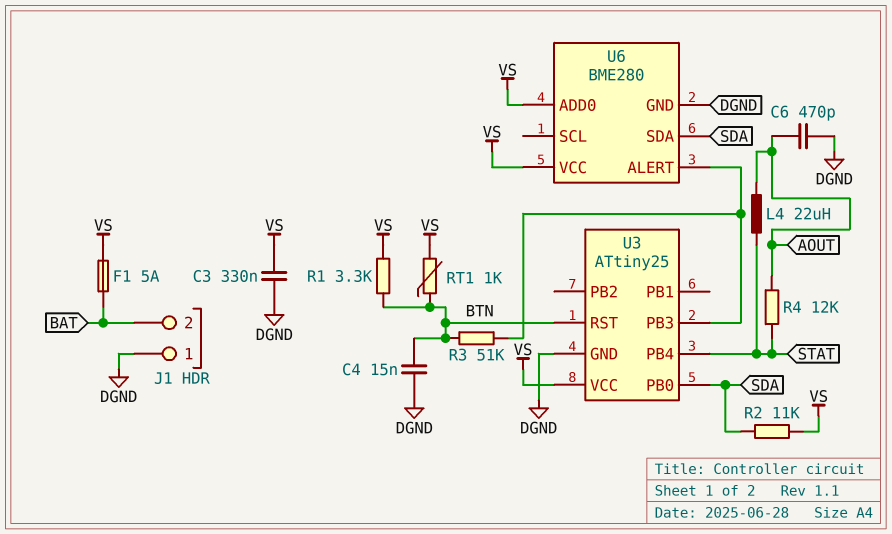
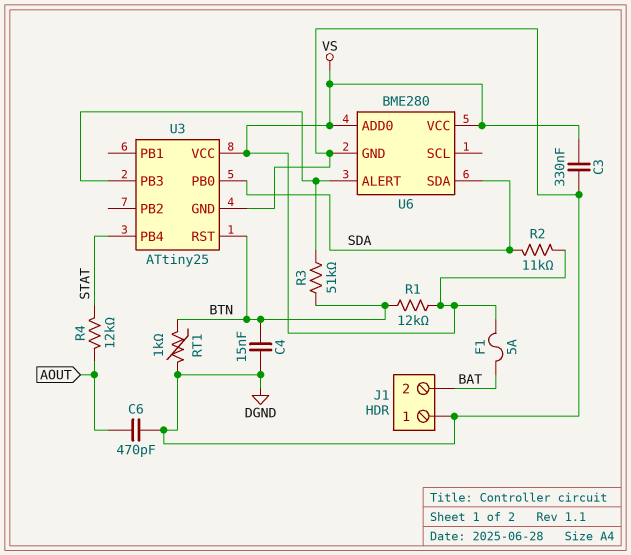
L4: 22uH (AOUT, STAT) -> none
R1: 3.3k (BTN, VS) -> 12k (BTN, VS)
RT1: 1k (BTN, VS) -> 1k (BTN, DGND)

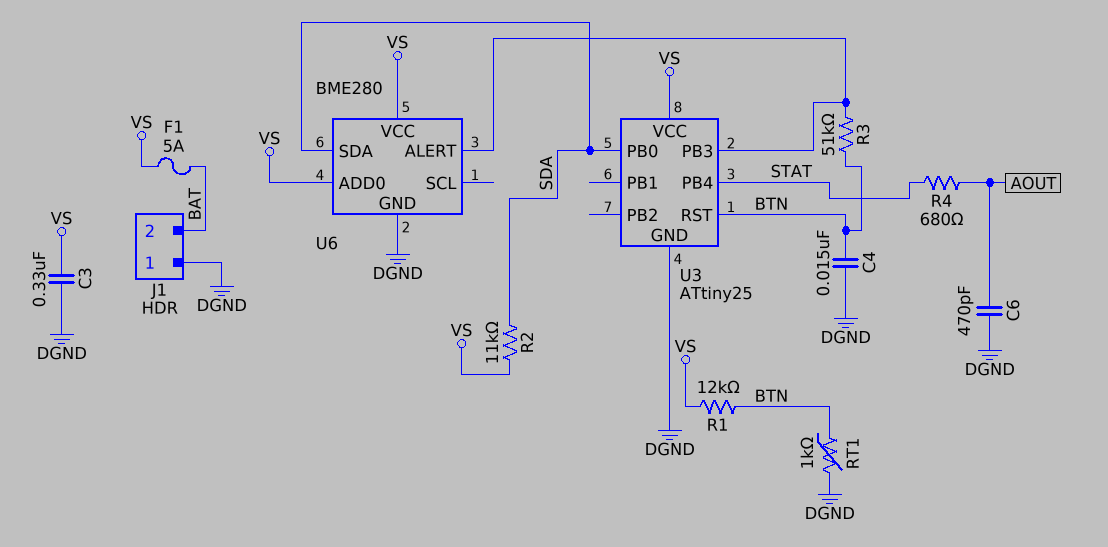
R4: 12k (AOUT, STAT) -> 680 (AOUT, STAT)

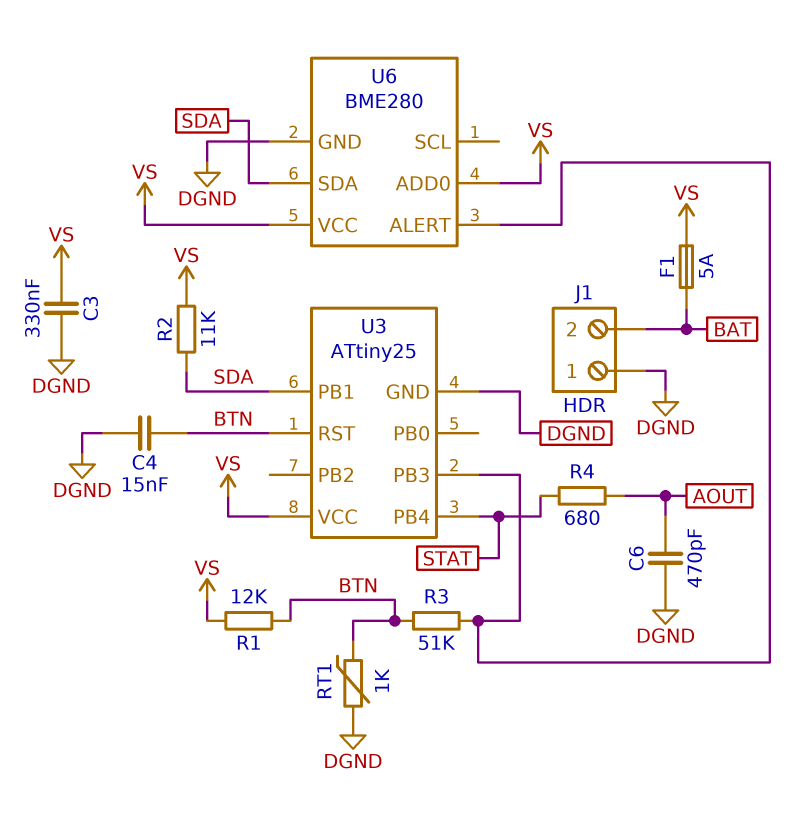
U3 pin PB0: SDA -> none
U3 pin PB1: none -> SDA

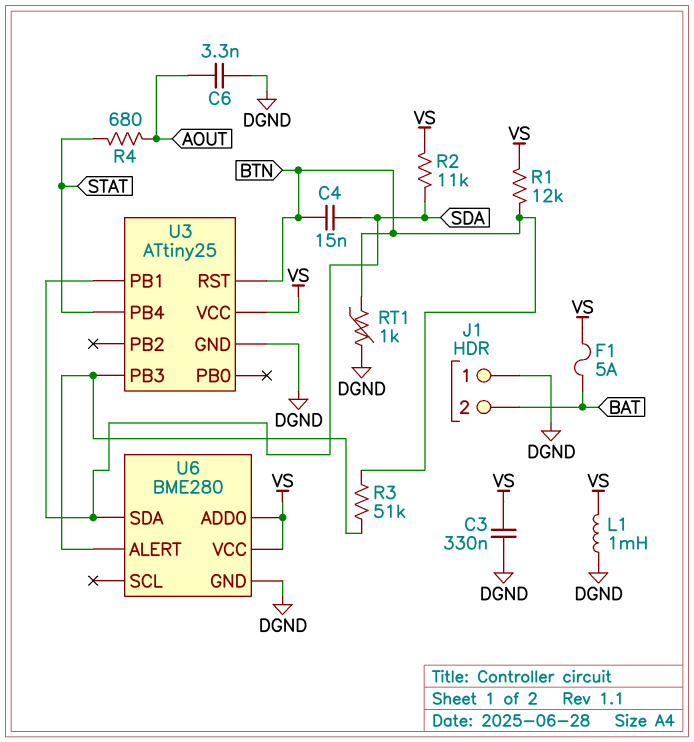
C4: 15nF (BTN, DGND) -> 15nF (BTN, SDA)
C6: 470pF (AOUT, DGND) -> 3.3nF (AOUT, DGND)
L1: none -> 1mH (DGND, VS)

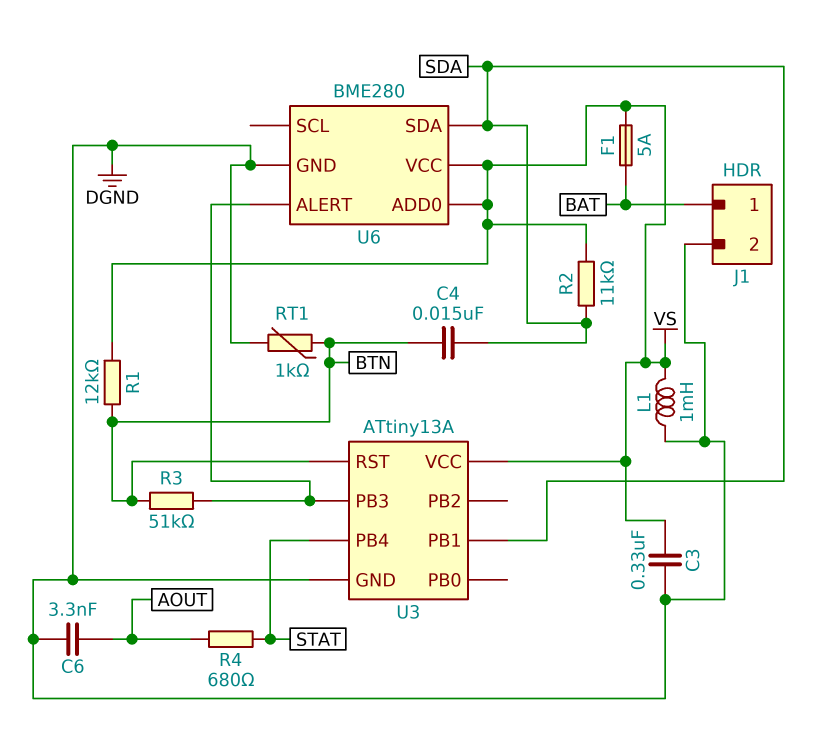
J1 pin 1: DGND -> BAT
J1 pin 2: BAT -> DGND
U3: ATtiny25 -> ATtiny13A

